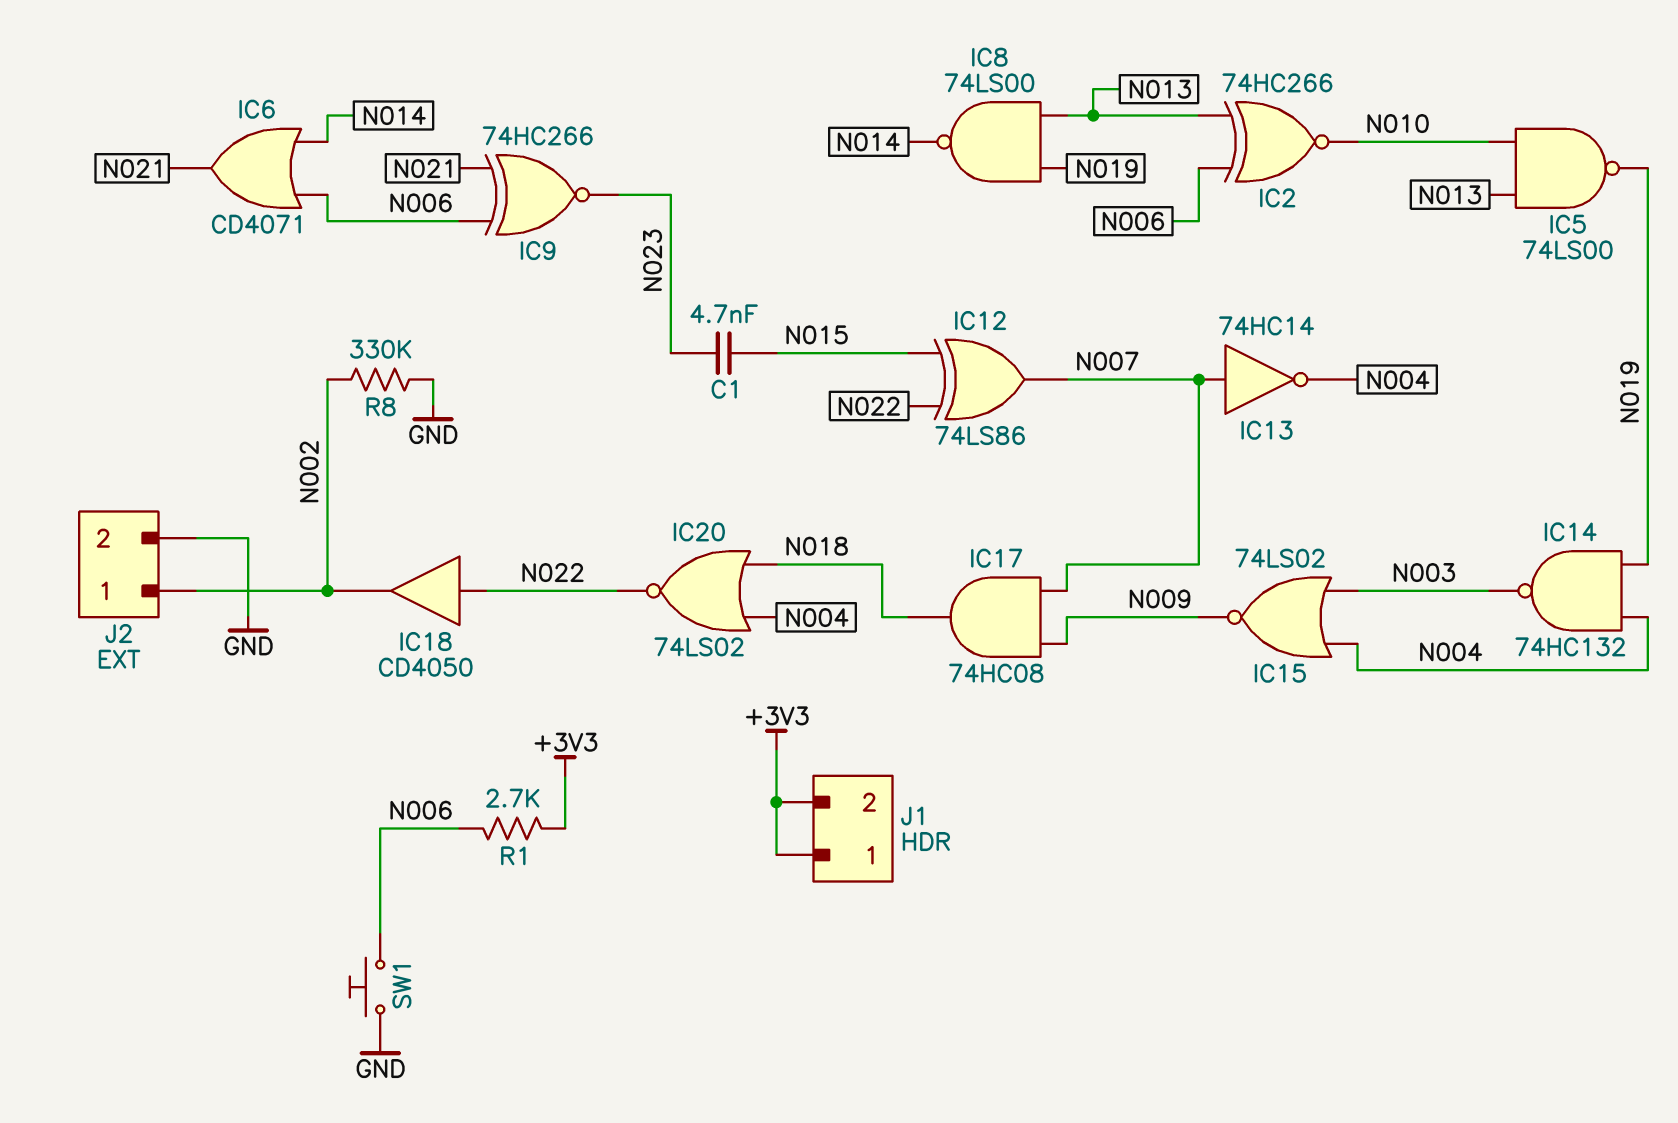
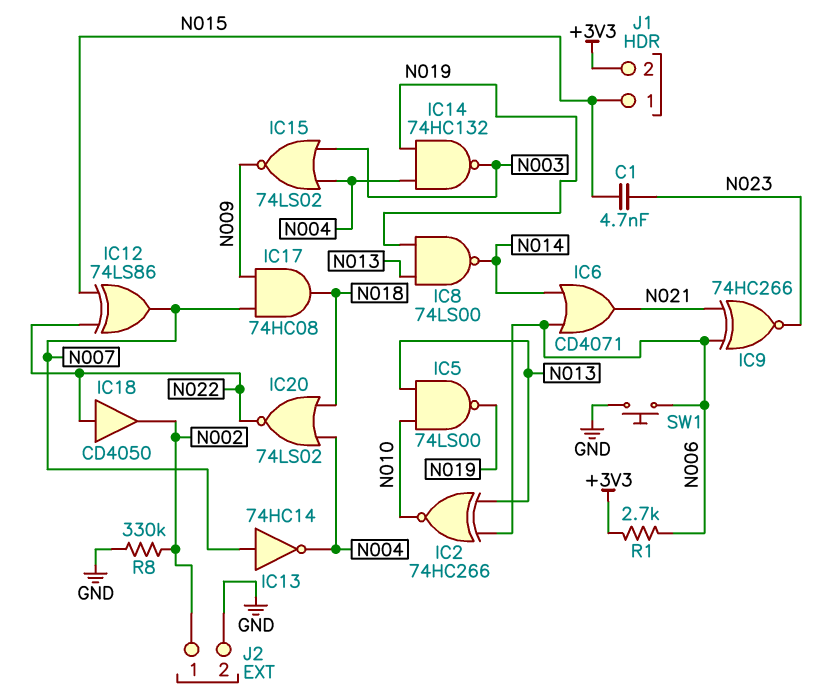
J1 pin 1: +3V3 -> N015

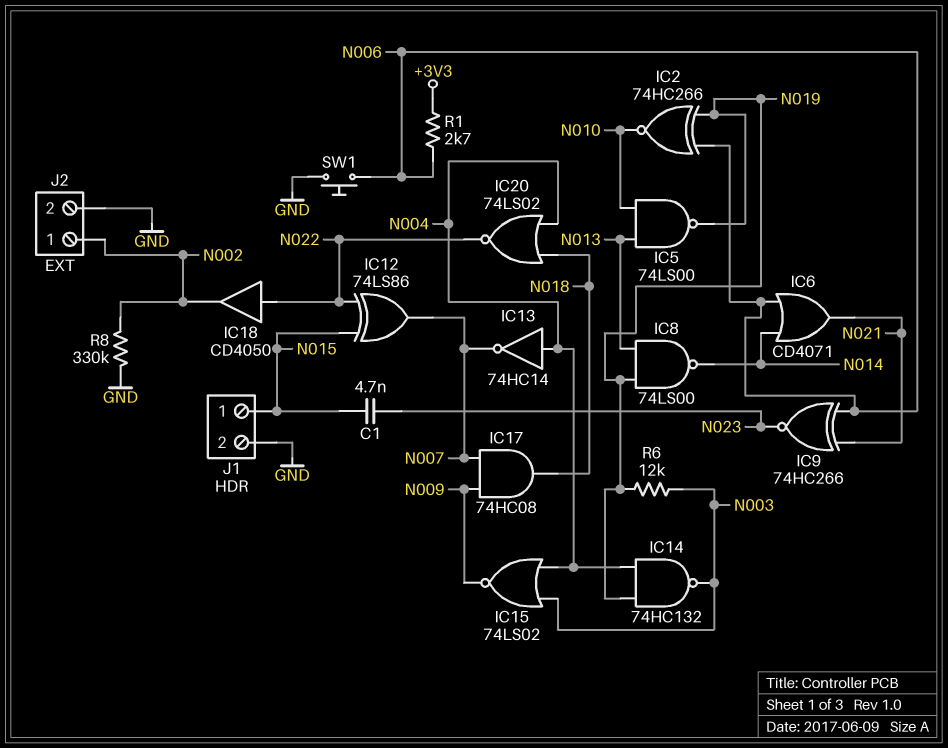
IC2: XNOR 74HC266 (in N006, in N013, out N010) -> XNOR 74HC266 (in N006, in N019, out N010)
IC13: NOT 74HC14 (in N007, out N004) -> NOT 74HC14 (in N004, out N007)
J1 pin 2: +3V3 -> GND
R6: none -> 12k (N003, N019)

